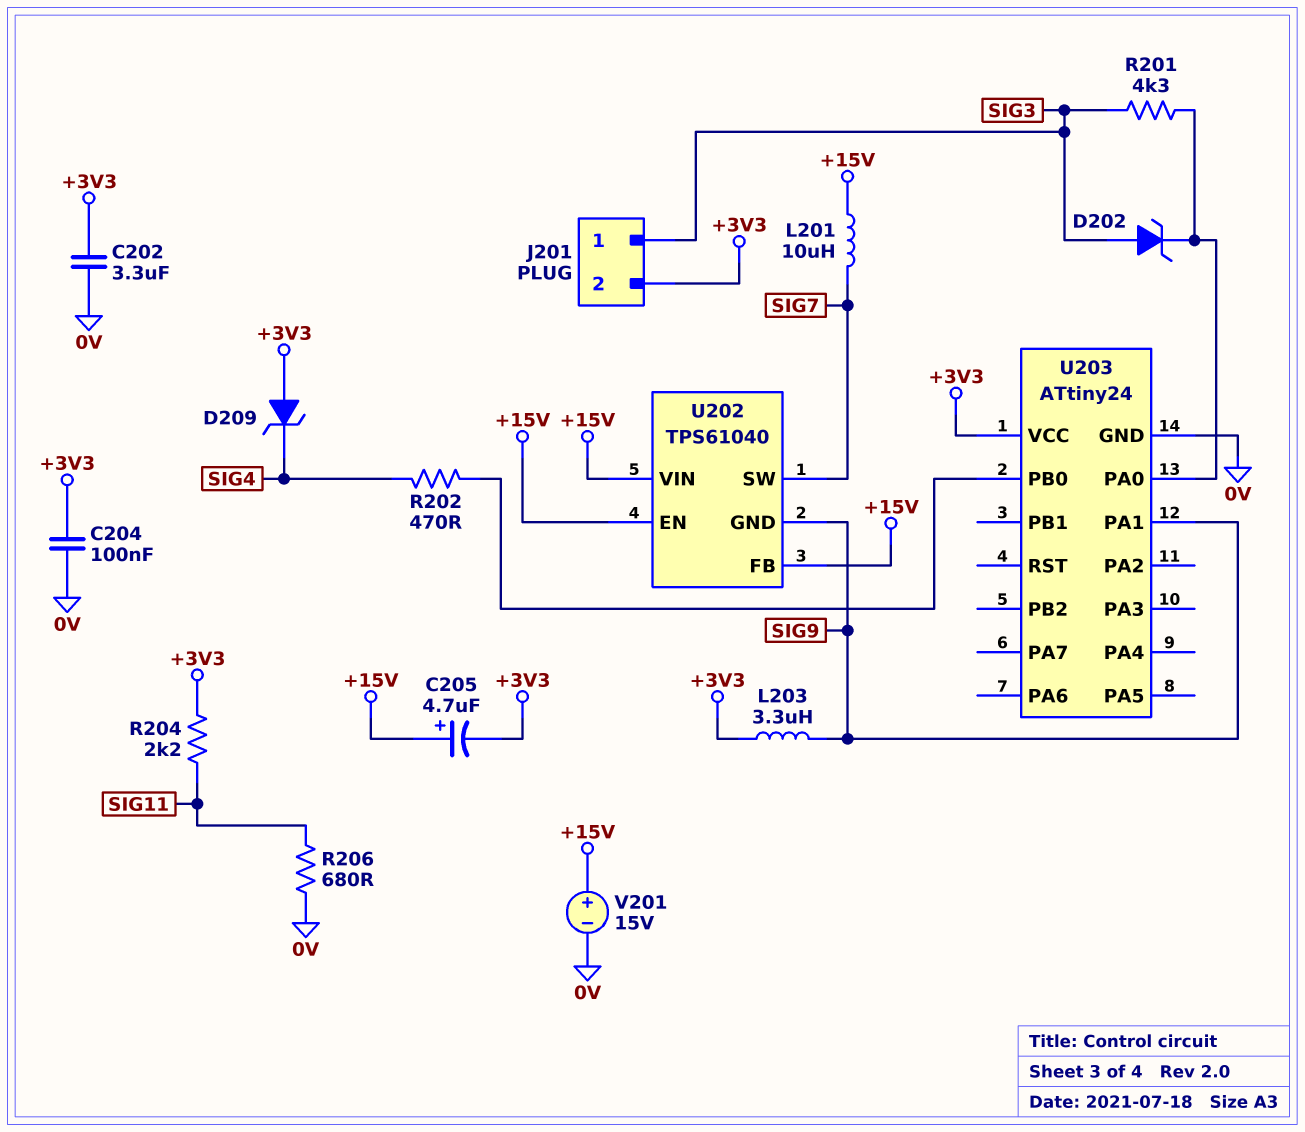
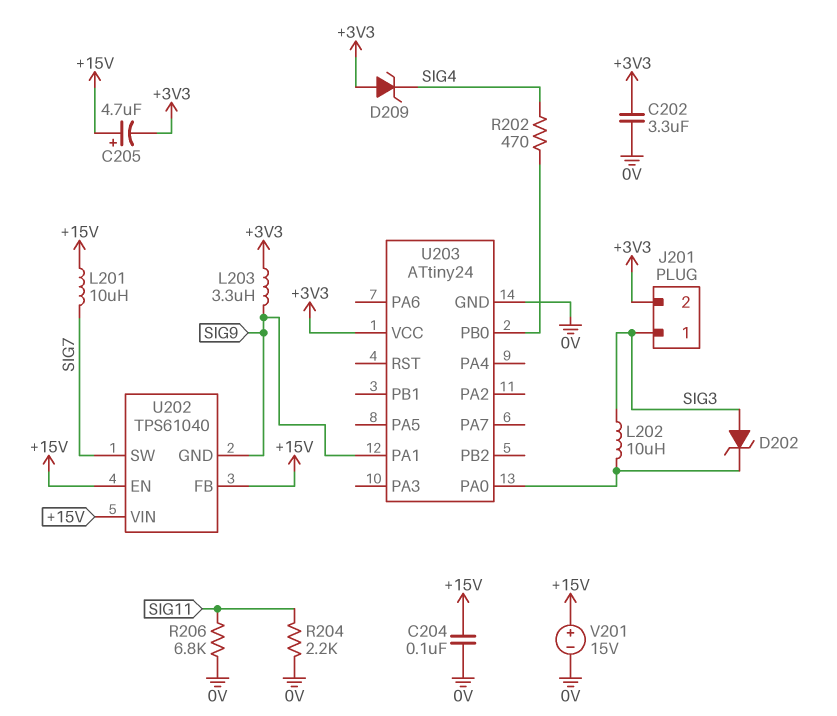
C204: 100nF (+3V3, 0V) -> 100nF (+15V, 0V)
L202: none -> 10uH (SIG3, U203/PA0)
R201: 4.3k (SIG3, U203/PA0) -> none
R204: 2.2k (+3V3, SIG11) -> 2.2k (0V, SIG11)
R206: 680 (0V, SIG11) -> 6.8k (0V, SIG11)

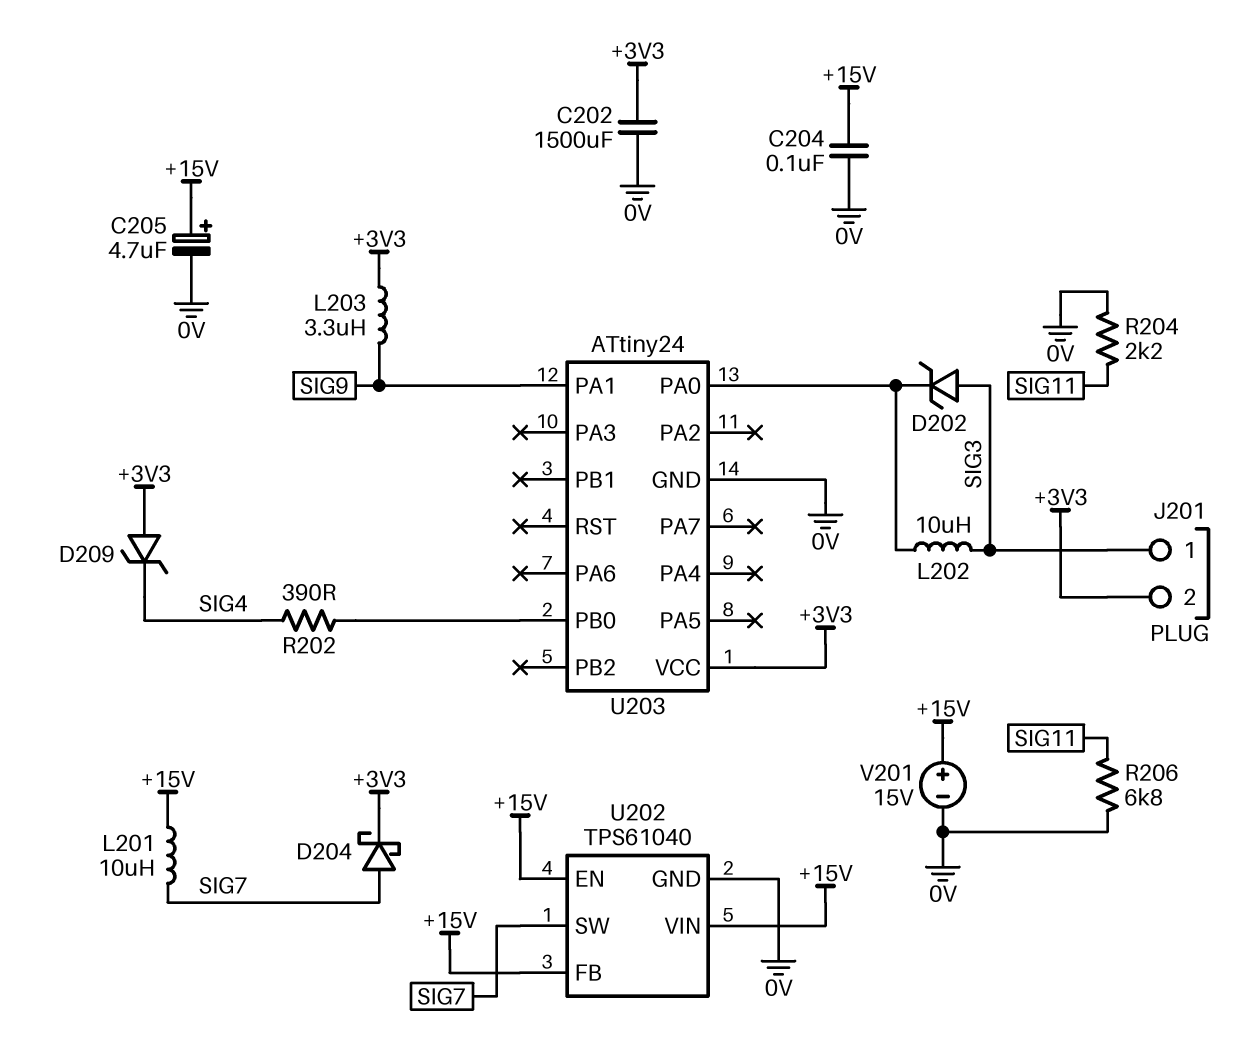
C202: 3.3uF (+3V3, 0V) -> 1500uF (+3V3, 0V)
C205: 4.7uF (plus +15V, minus +3V3) -> 4.7uF (plus +15V, minus 0V)
D204: none -> schottky (A SIG7, K +3V3)
R202: 470 (SIG4, U203/PB0) -> 390 (SIG4, U203/PB0)
U202 pin GND: SIG9 -> 0V

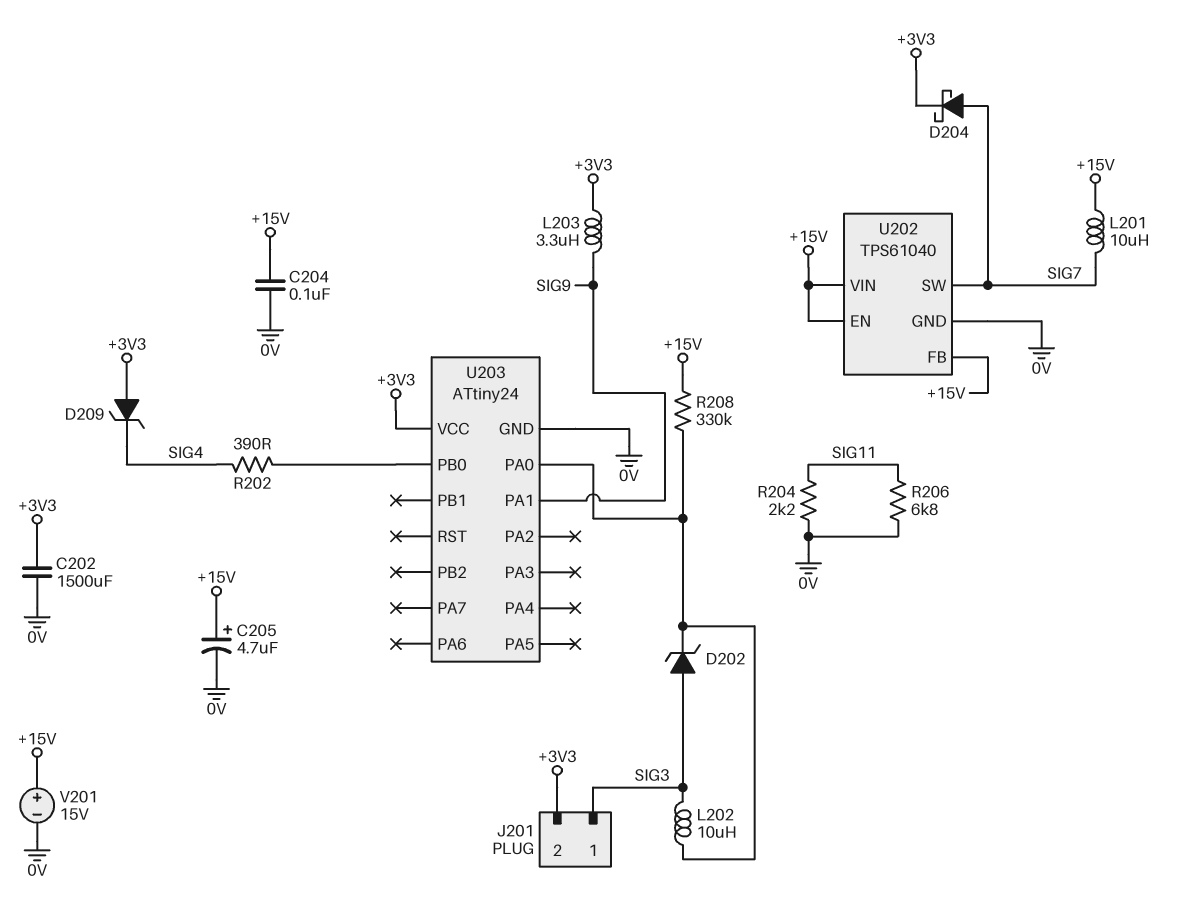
R208: none -> 330k (+15V, U203/PA0)

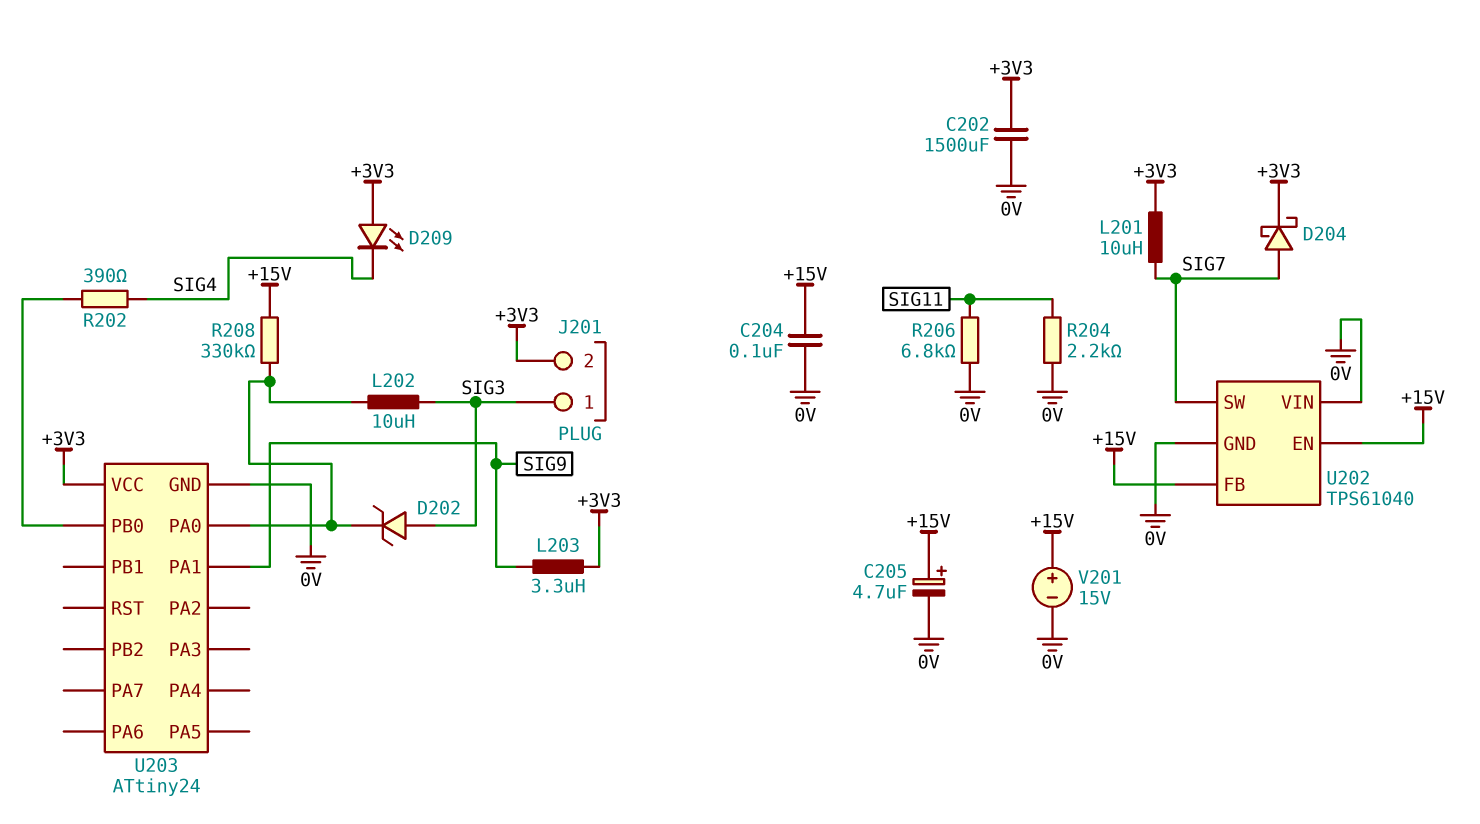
D209: zener (A +3V3, K SIG4) -> LED (A +3V3, K SIG4)
L201: 10uH (+15V, SIG7) -> 10uH (+3V3, SIG7)
U202 pin VIN: +15V -> 0V

